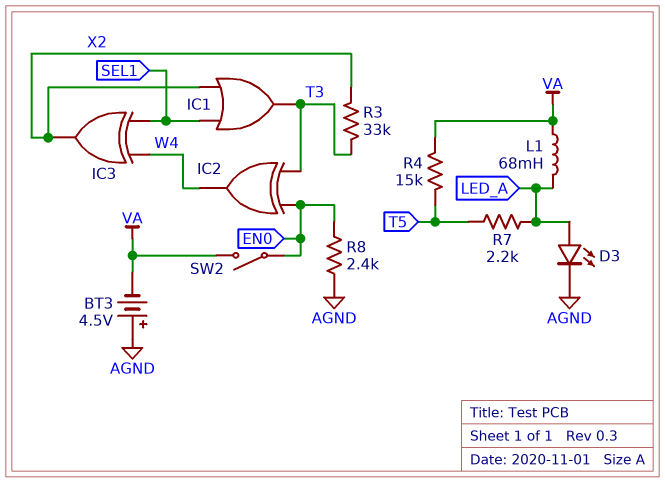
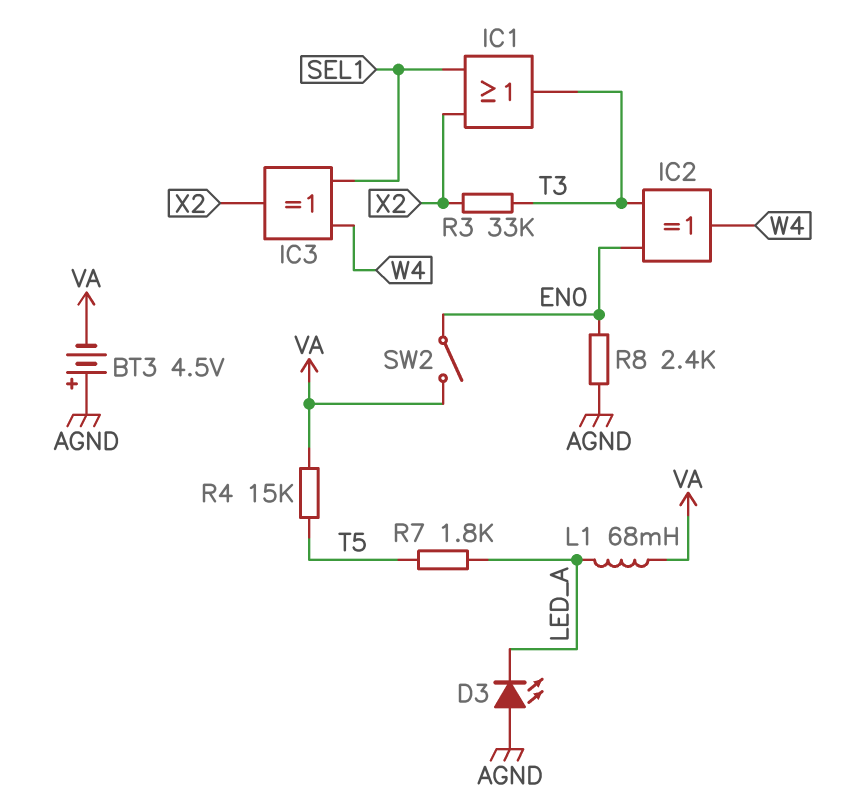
D3: LED (A LED_A, K AGND) -> LED (A AGND, K LED_A)
R7: 2.2k (LED_A, T5) -> 1.8k (LED_A, T5)

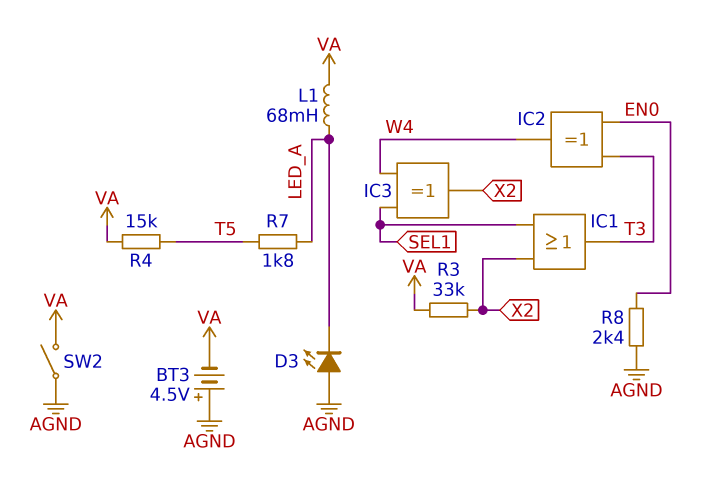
R3: 33k (T3, X2) -> 33k (VA, X2)
SW2: switch (EN0, VA) -> switch (AGND, VA)

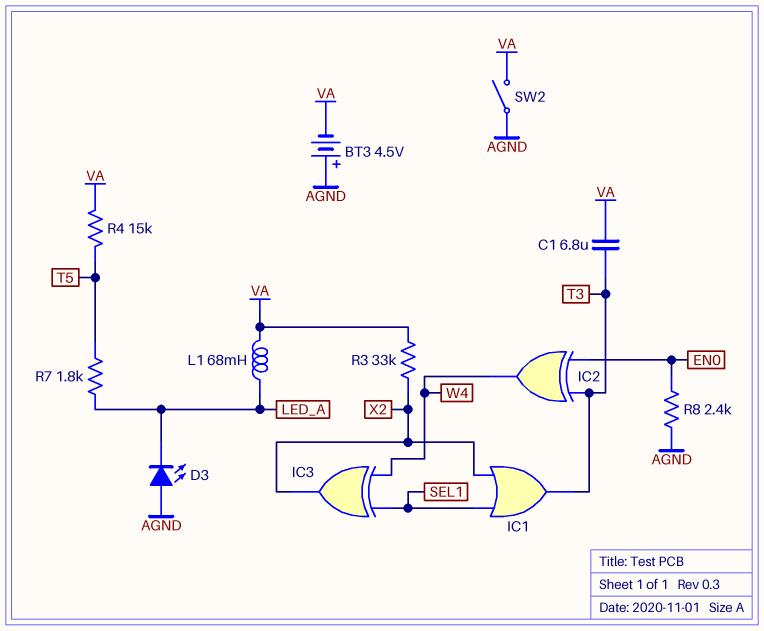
C1: none -> 6.8uF (T3, VA)

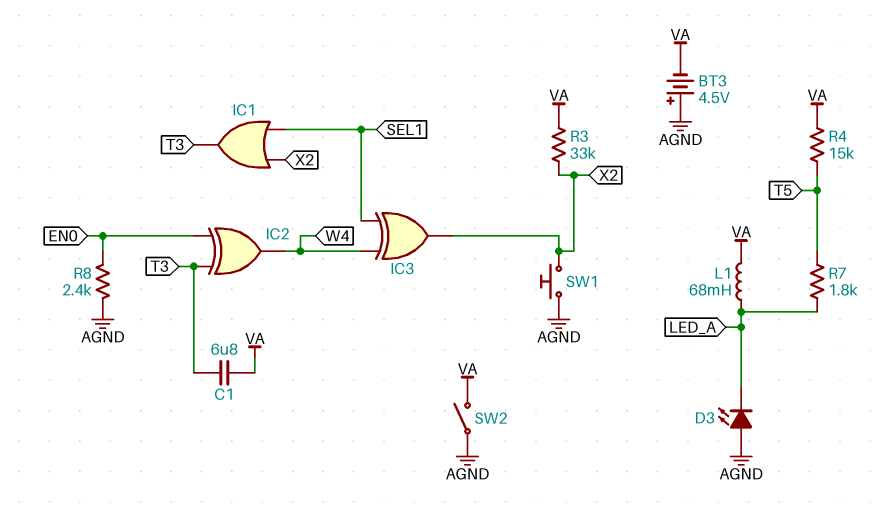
SW1: none -> button (AGND, X2)

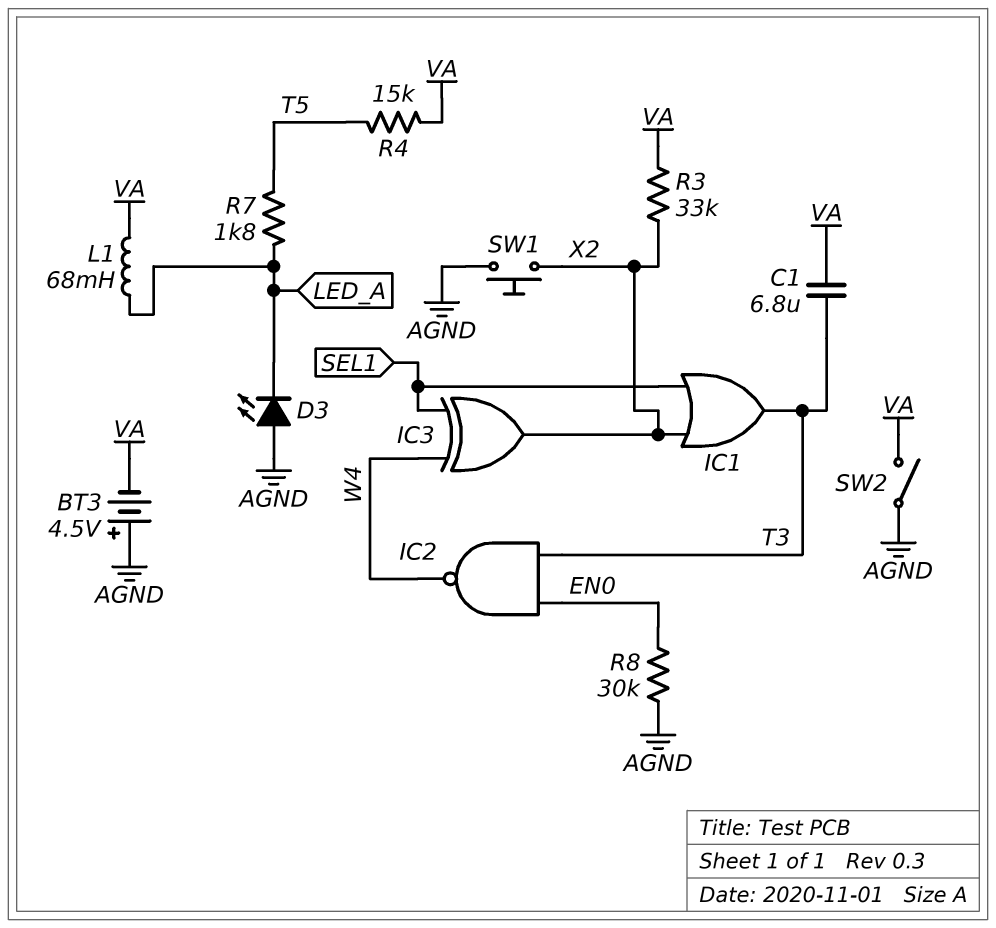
IC2: XOR (in EN0, in T3, out W4) -> NAND (in EN0, in T3, out W4)
R8: 2.4k (AGND, EN0) -> 30k (AGND, EN0)

